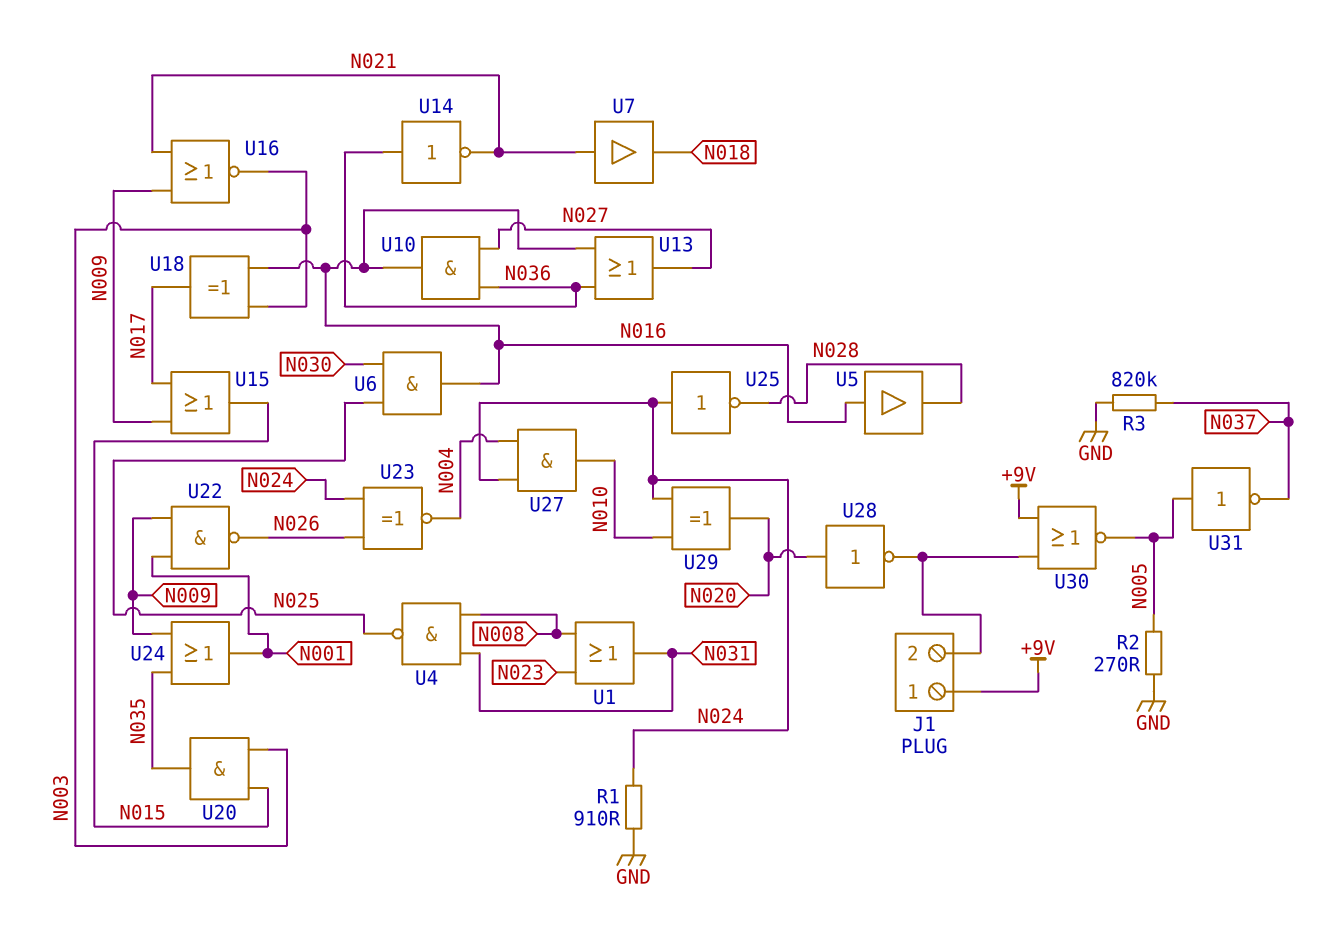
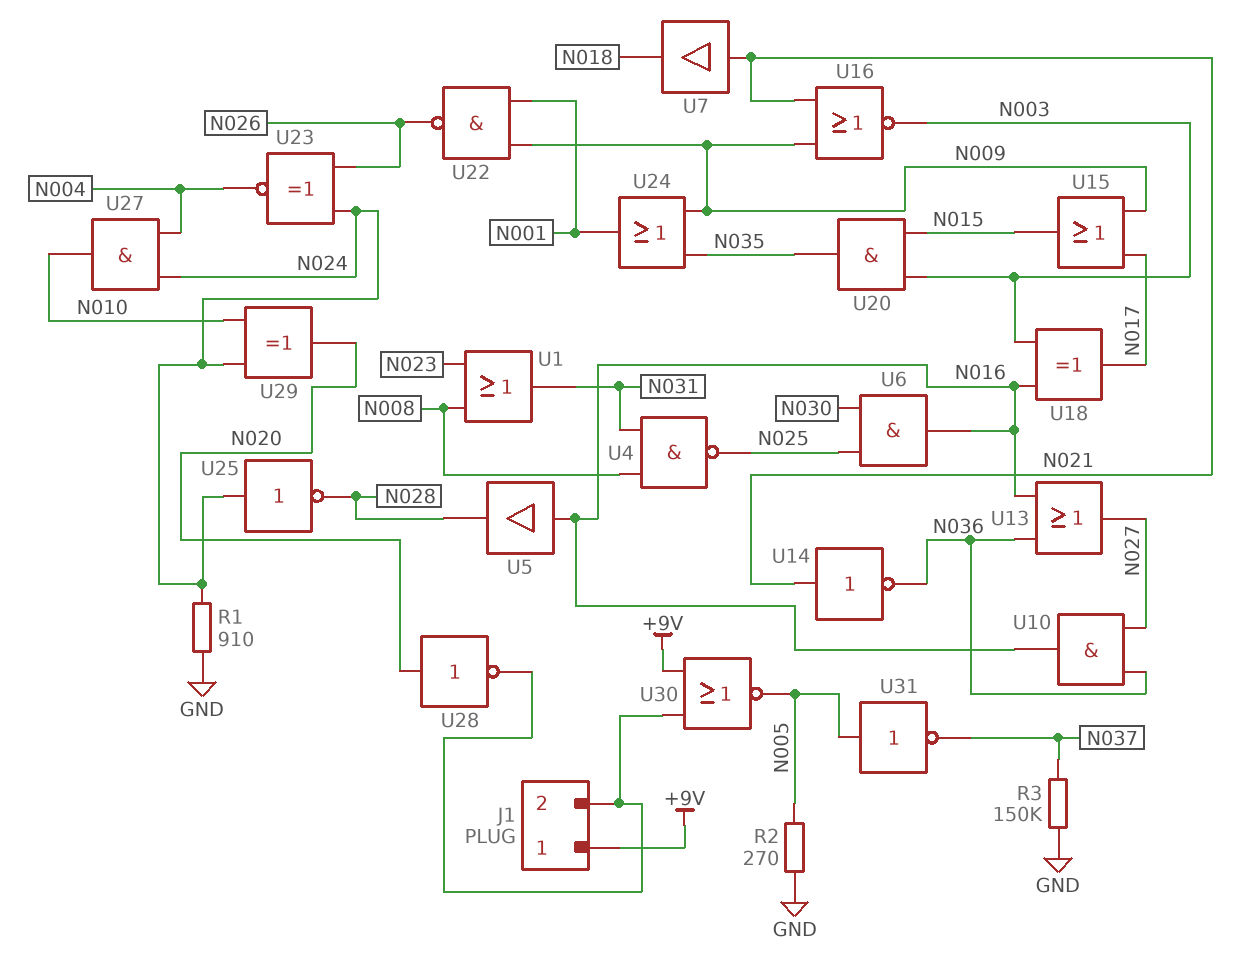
R3: 820k (GND, N037) -> 150k (GND, N037)
U14: NOT (in N036, out N021) -> NOT (in N021, out N036)

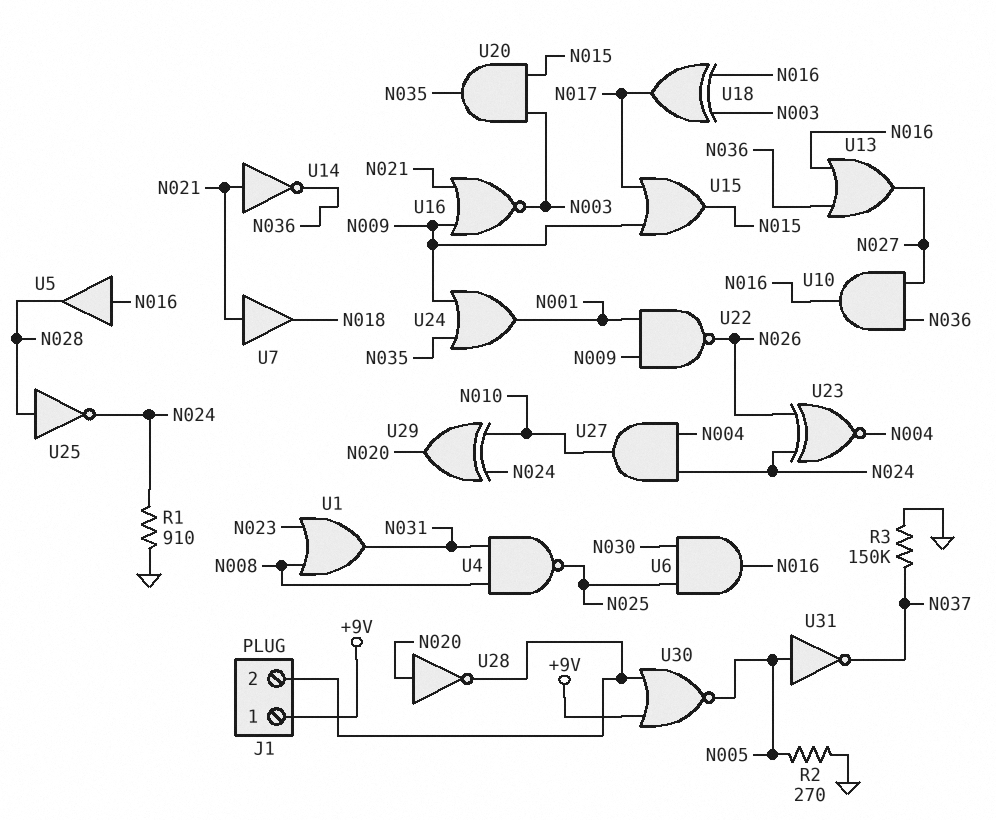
U25: NOT (in N024, out N028) -> NOT (in N028, out N024)

